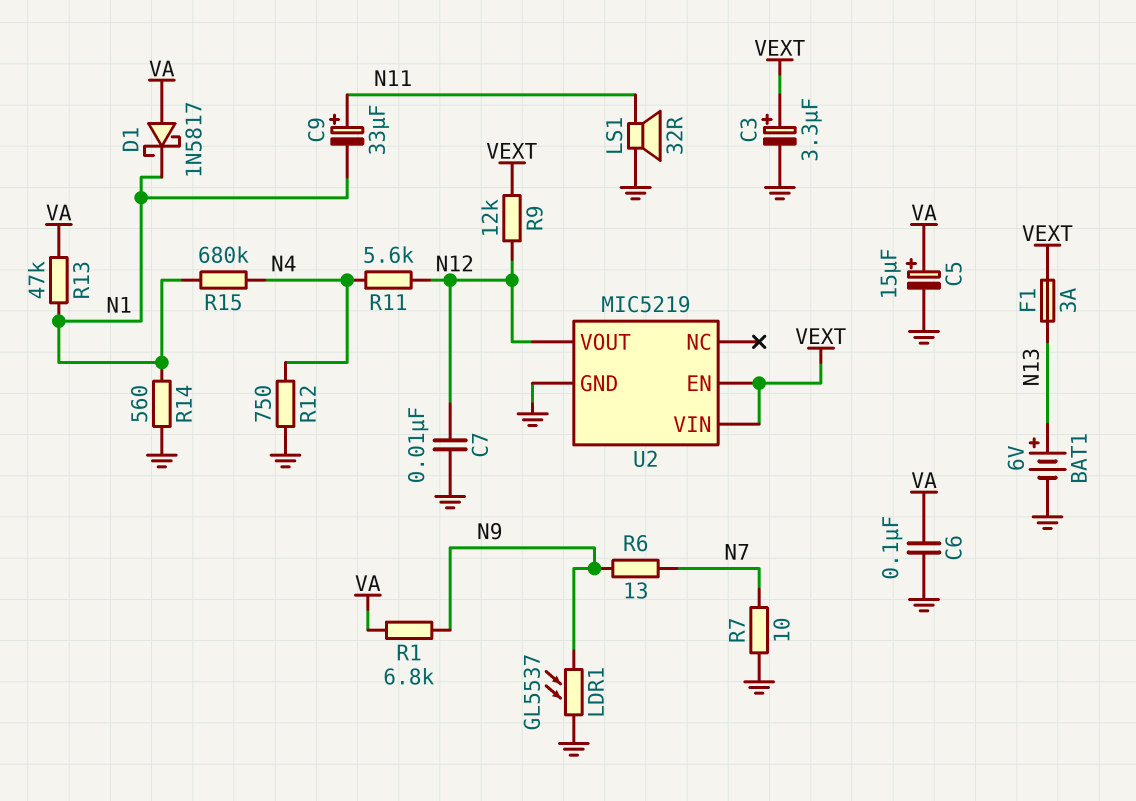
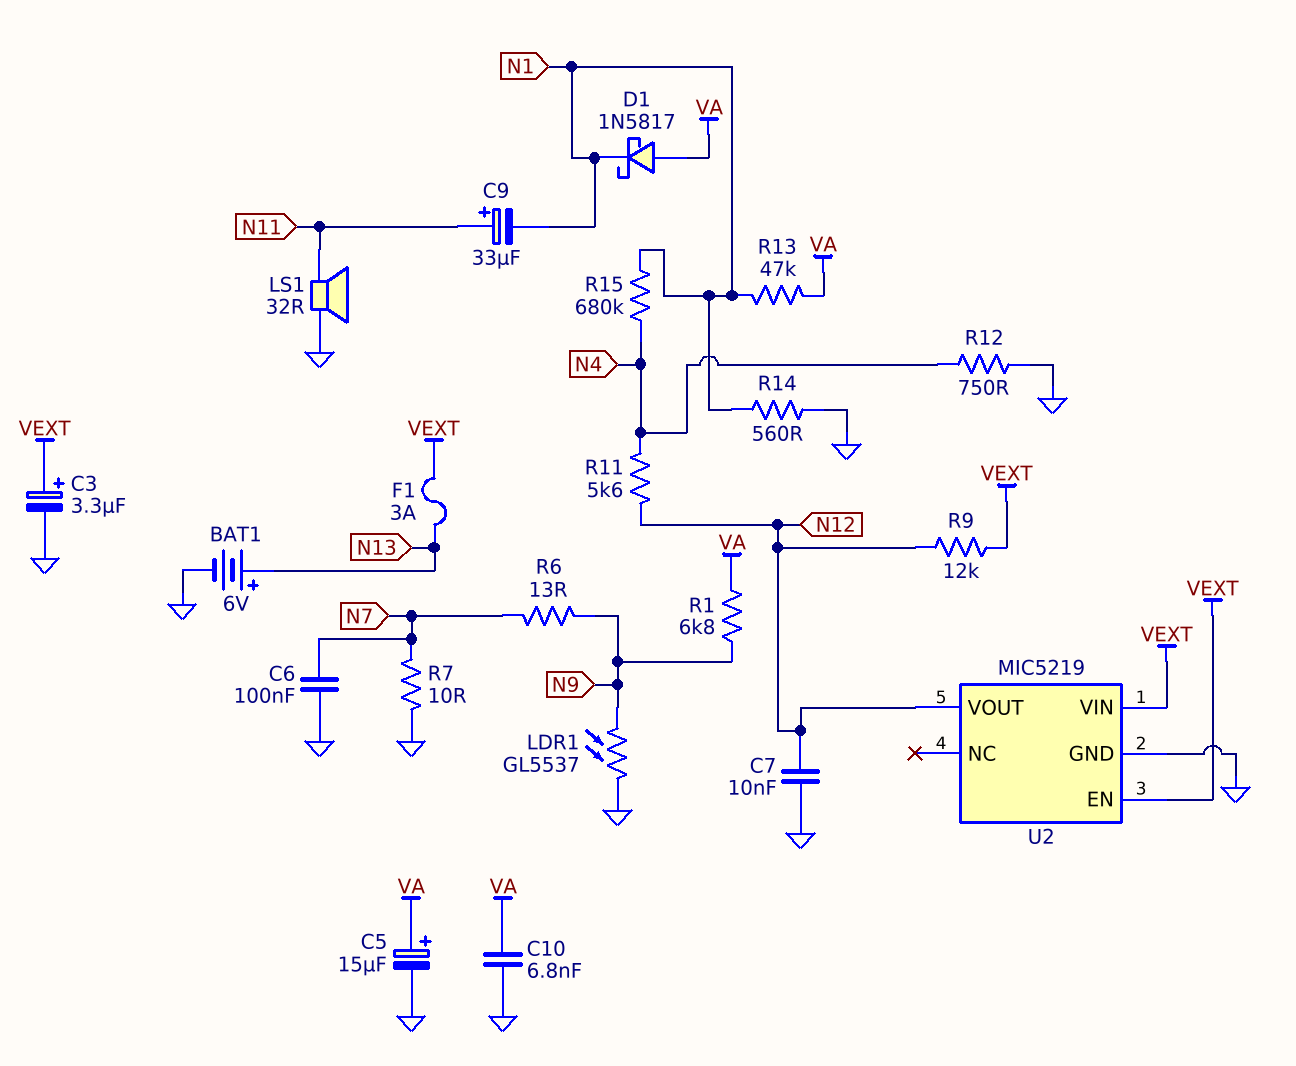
C6: 100nF (GND, VA) -> 100nF (GND, N7)
C10: none -> 6.8nF (GND, VA)

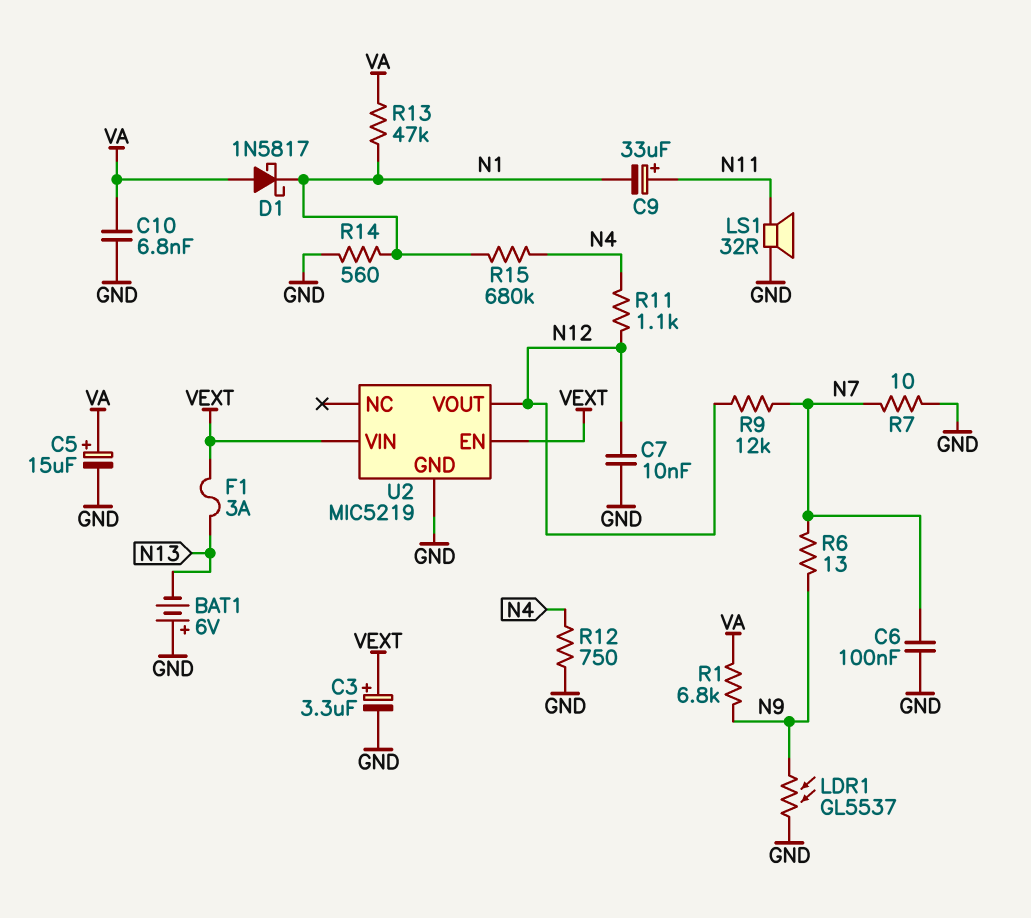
BAT1: 6V (plus N13, minus GND) -> 6V (plus GND, minus N13)
R9: 12k (N12, VEXT) -> 12k (N7, N12)
R11: 5.6k (N4, N12) -> 1.1k (N4, N12)

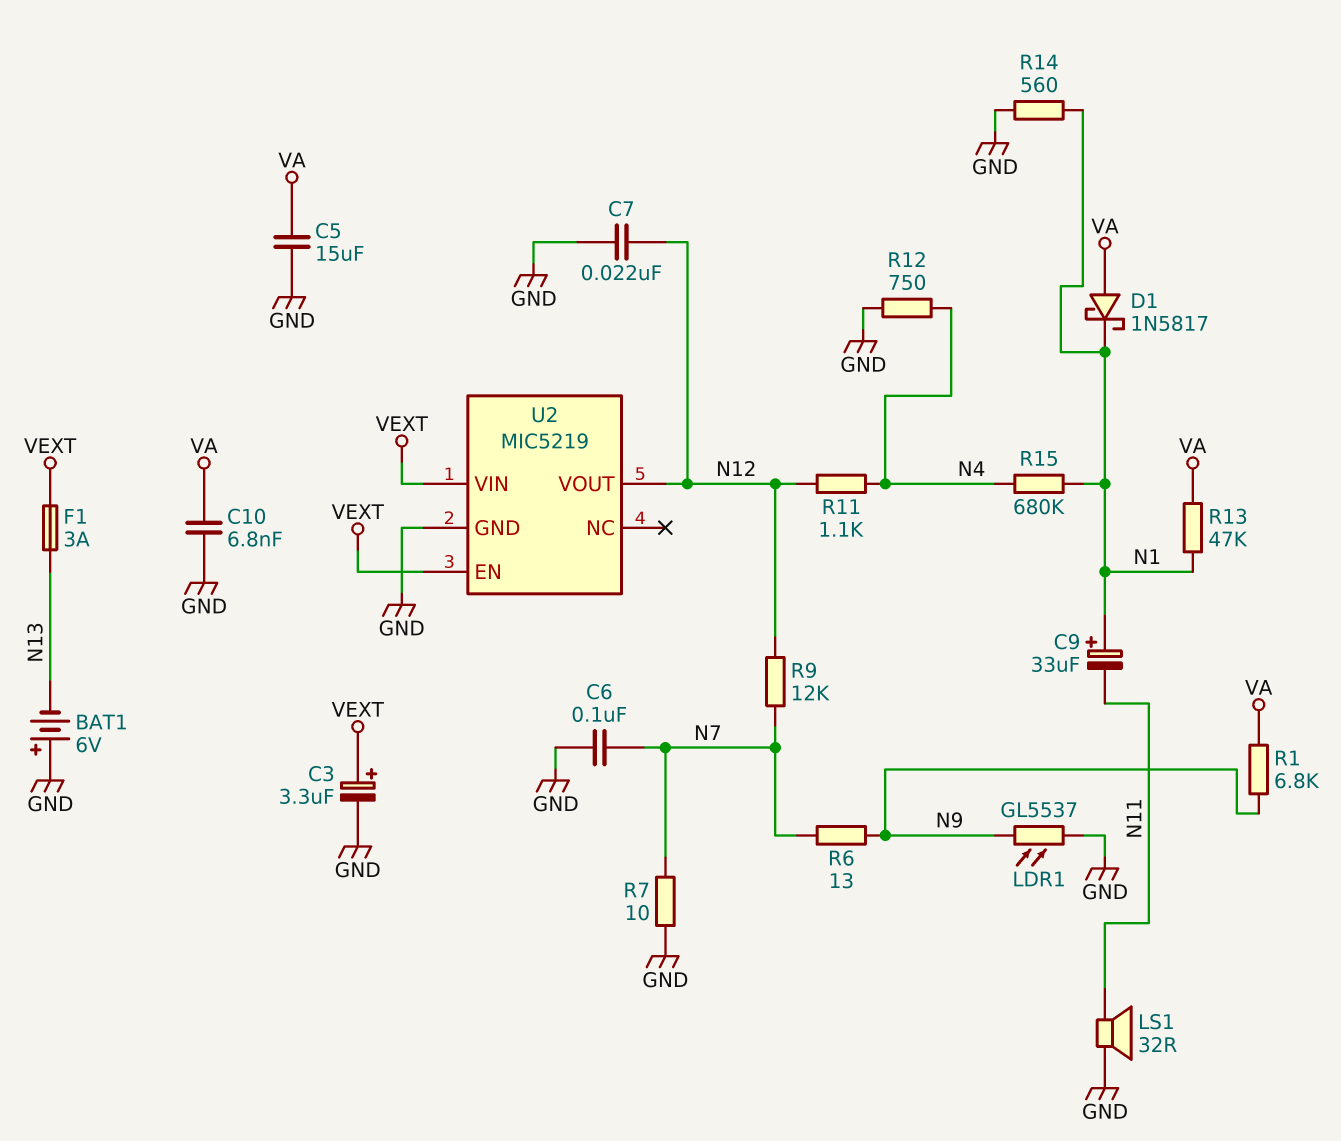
C5: 15uF (plus VA, minus GND) -> 15uF (GND, VA)
C7: 10nF (GND, N12) -> 22nF (GND, N12)
C9: 33uF (plus N11, minus N1) -> 33uF (plus N1, minus N11)

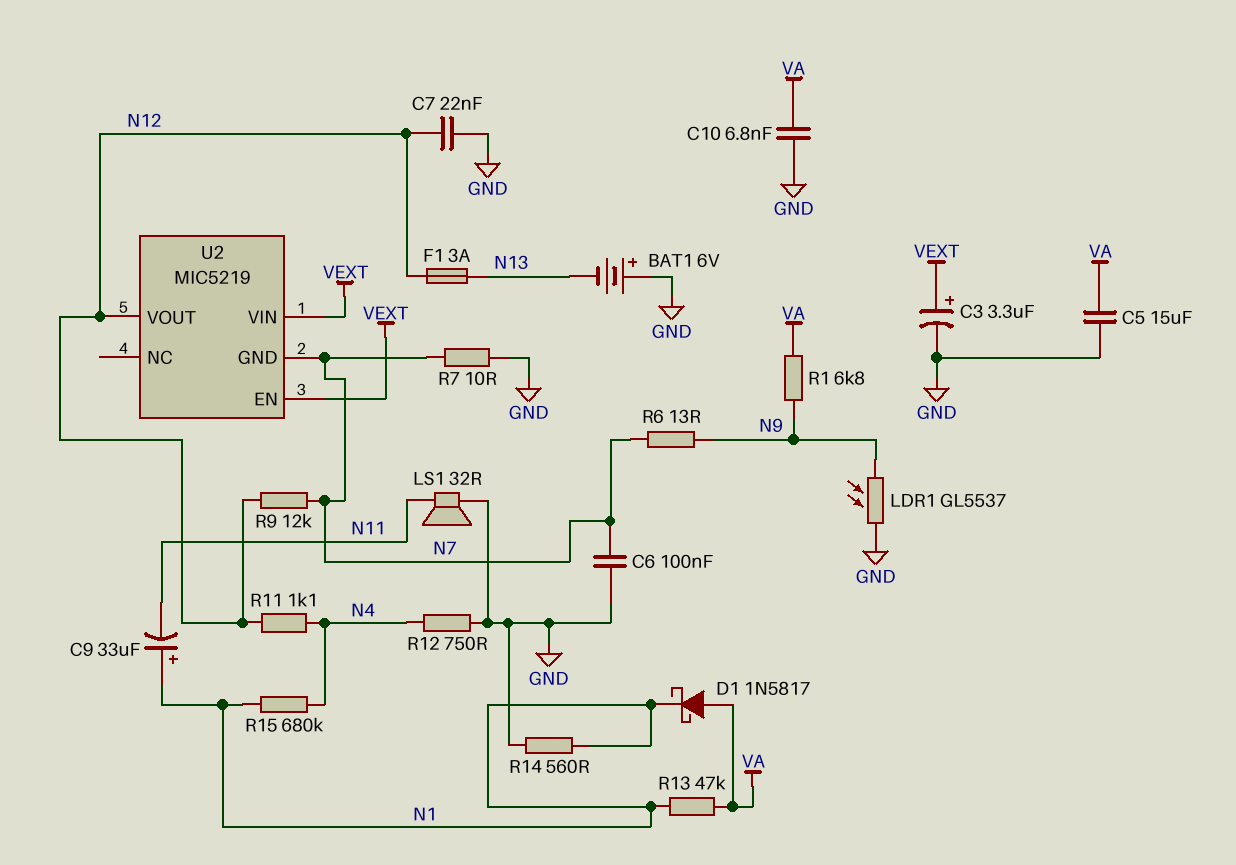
F1: 3A (N13, VEXT) -> 3A (N12, N13)
U2 pin GND: GND -> N7

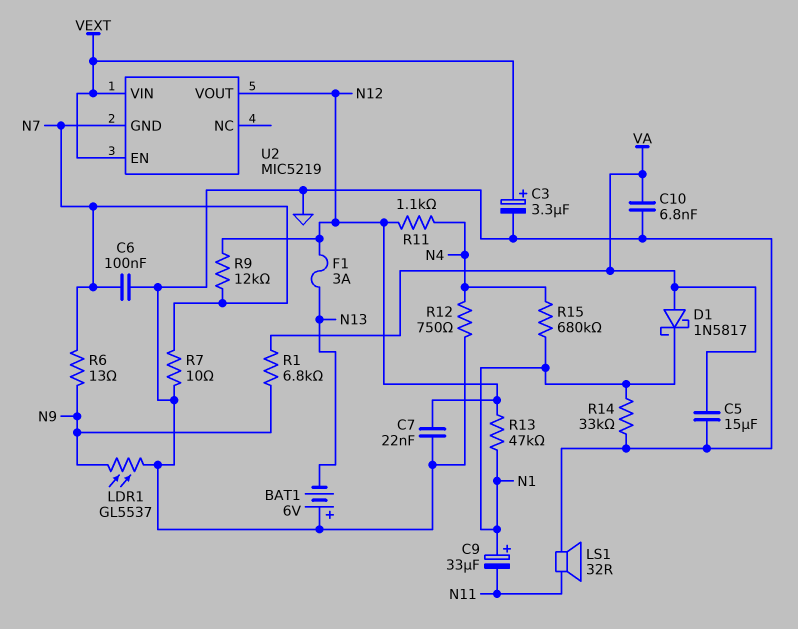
R13: 47k (N1, VA) -> 47k (N1, N12)
R14: 560 (GND, N1) -> 33k (GND, N1)

